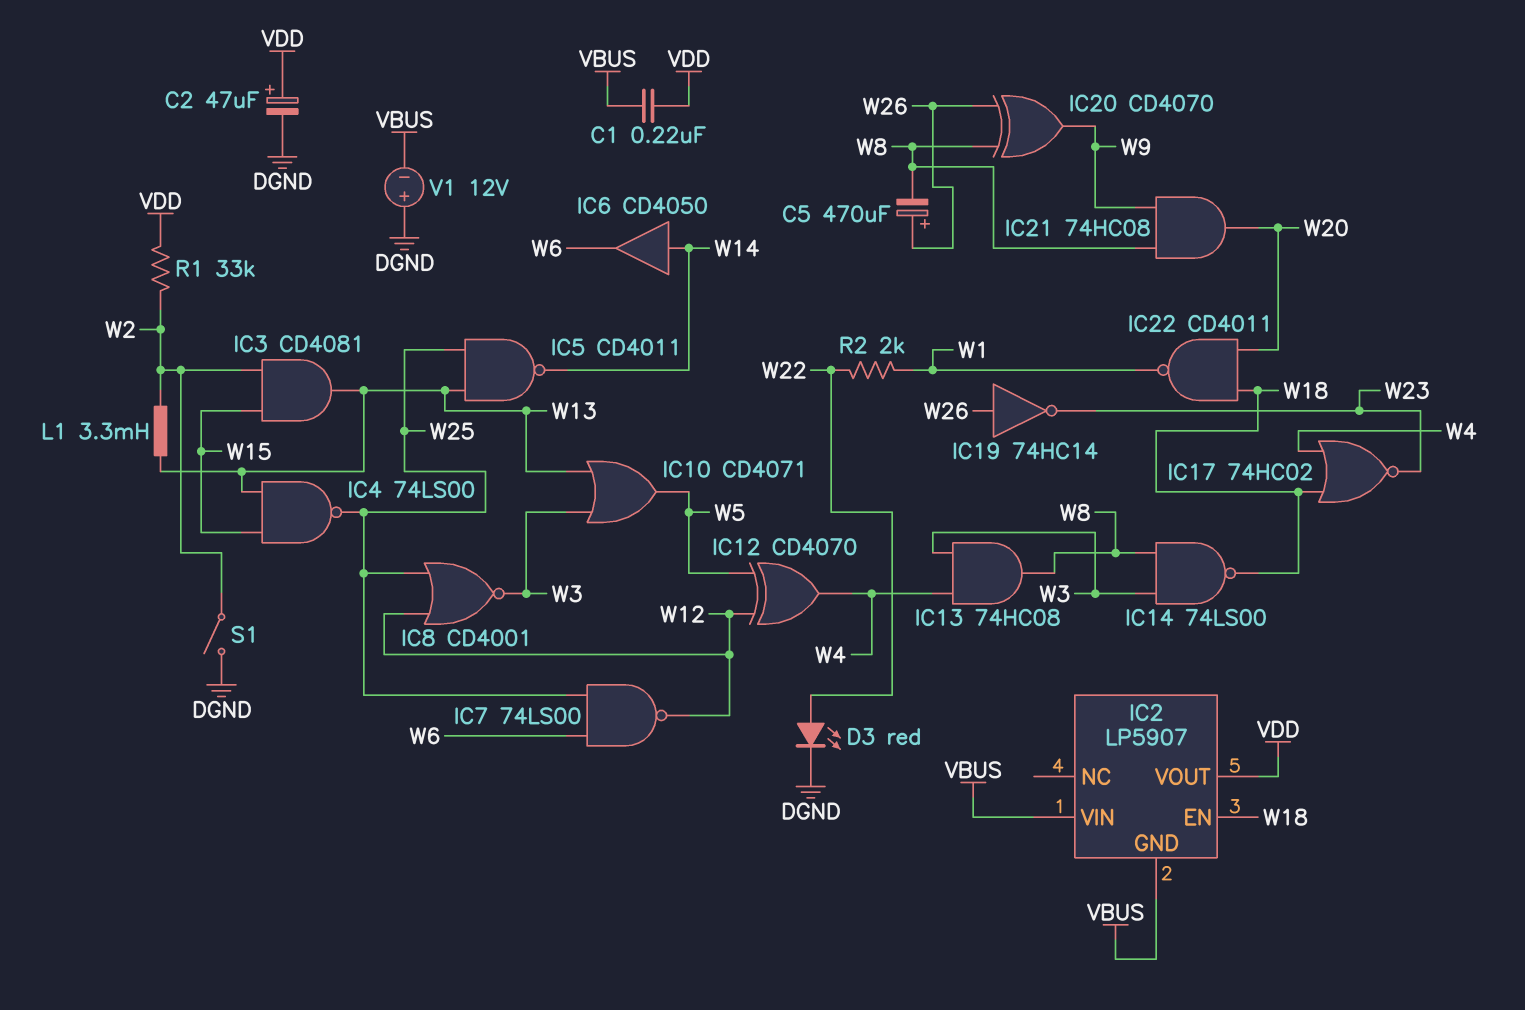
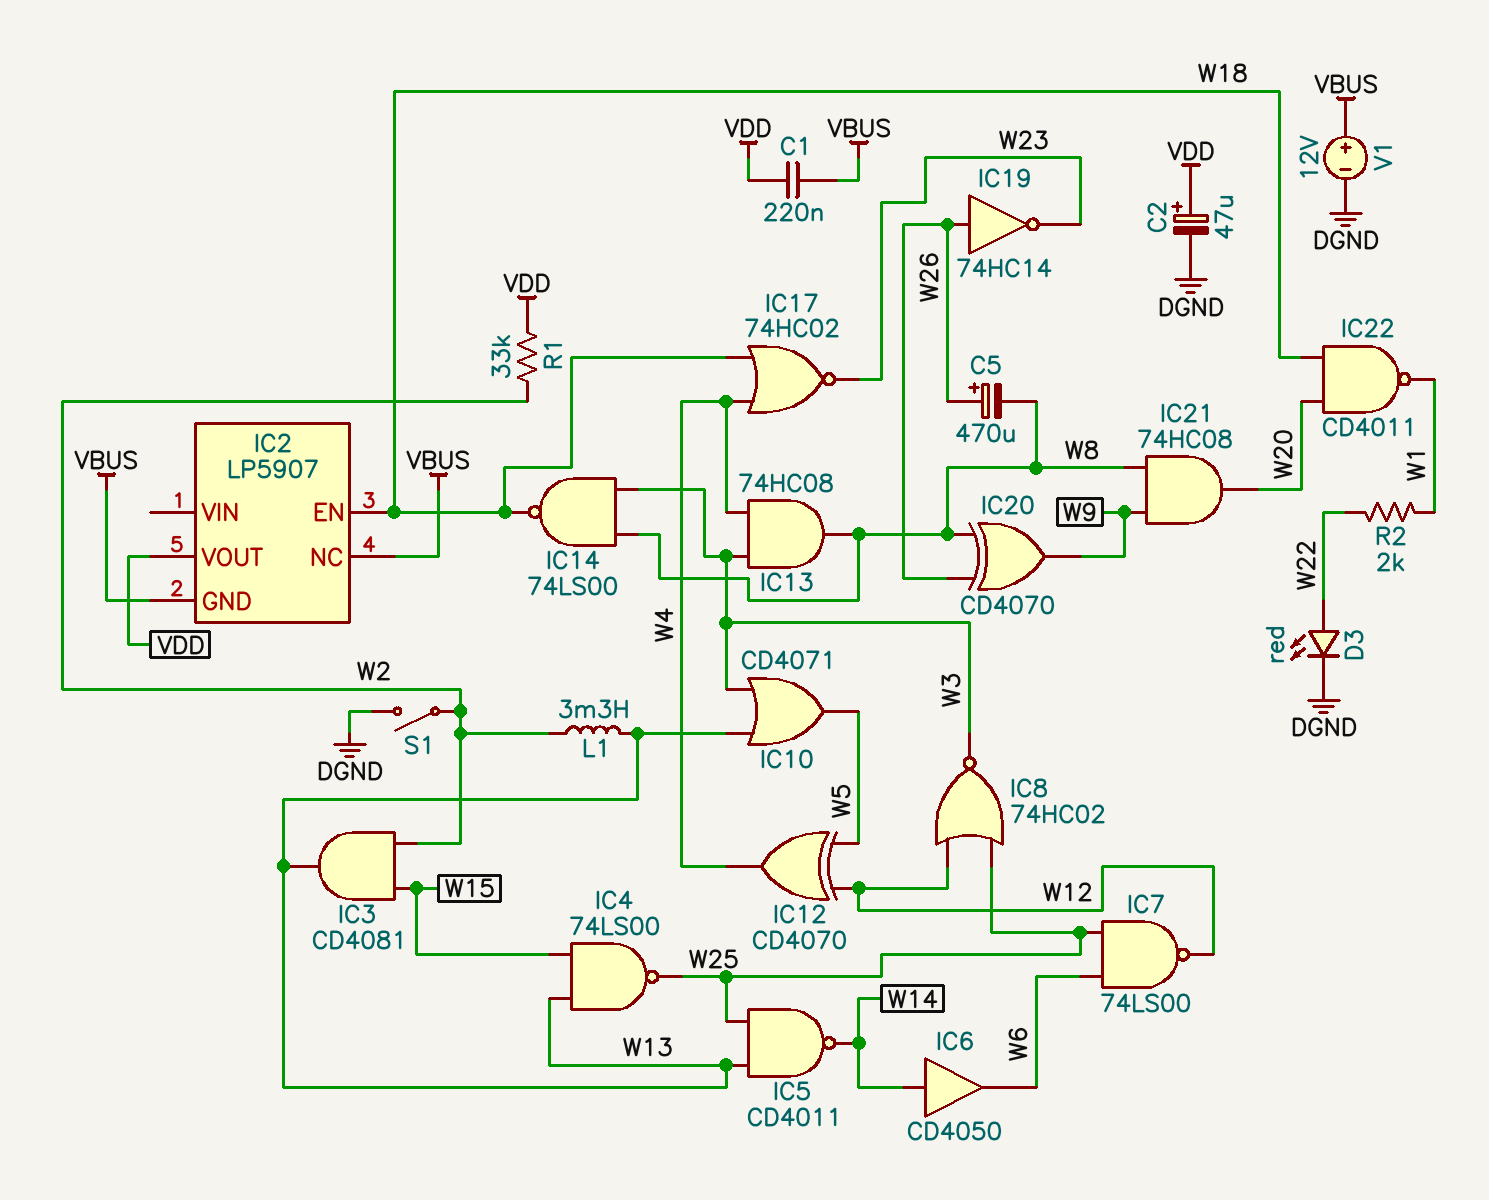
IC2 pin NC: none -> VBUS
IC2 pin VIN: VBUS -> none
IC8: NOR CD4001 (in W12, in W25, out W3) -> NOR 74HC02 (in W12, in W25, out W3)
V1: 12V (plus DGND, minus VBUS) -> 12V (plus VBUS, minus DGND)

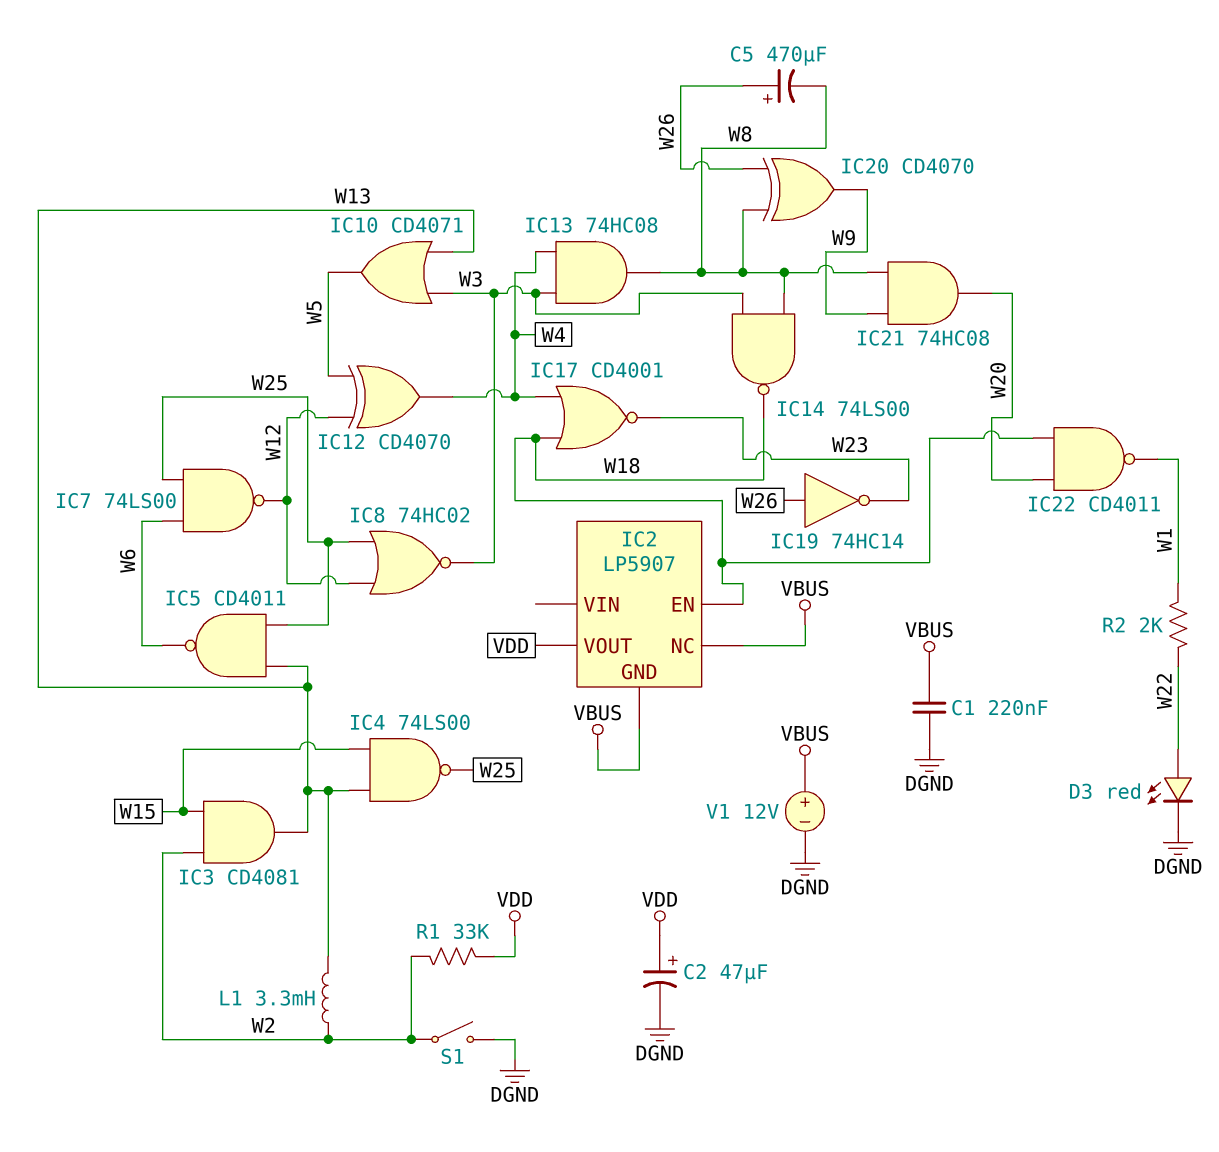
C1: 220nF (VBUS, VDD) -> 220nF (DGND, VBUS)
IC5: NAND CD4011 (in W13, in W25, out W14) -> NAND CD4011 (in W13, in W25, out W6)
IC6: buffer CD4050 (in W14, out W6) -> none
IC17: NOR 74HC02 (in W4, in W18, out W23) -> NOR CD4001 (in W4, in W18, out W23)

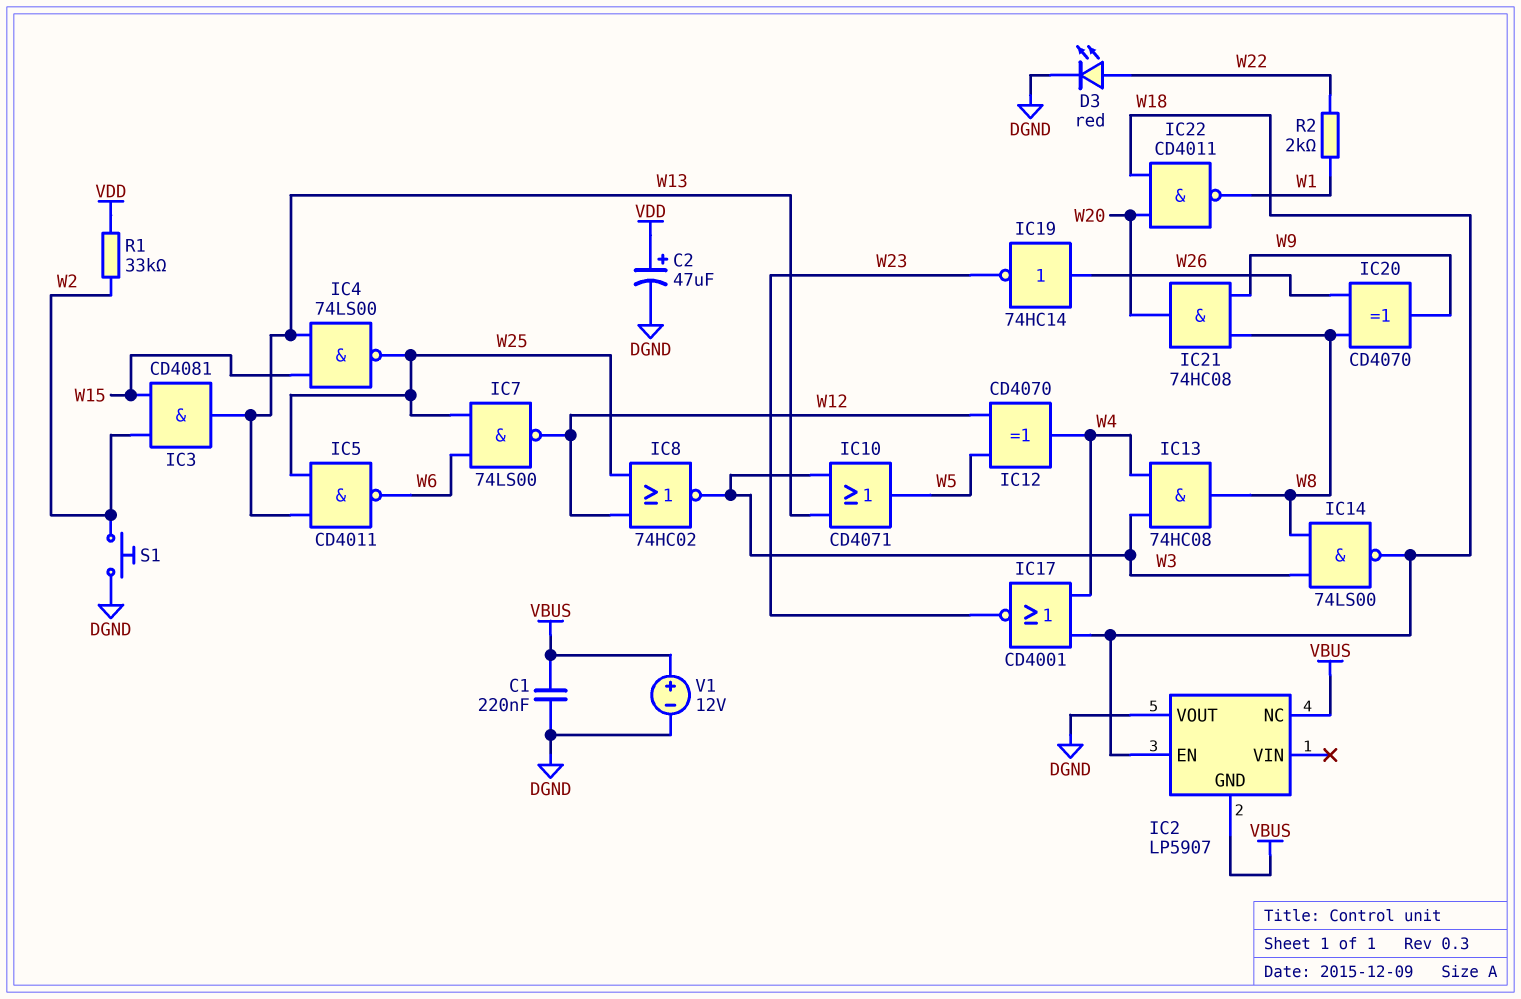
C5: 470uF (plus W26, minus W8) -> none
IC2 pin VOUT: VDD -> DGND
L1: 3.3mH (W2, W13) -> none
S1: switch (DGND, W2) -> button (DGND, W2)

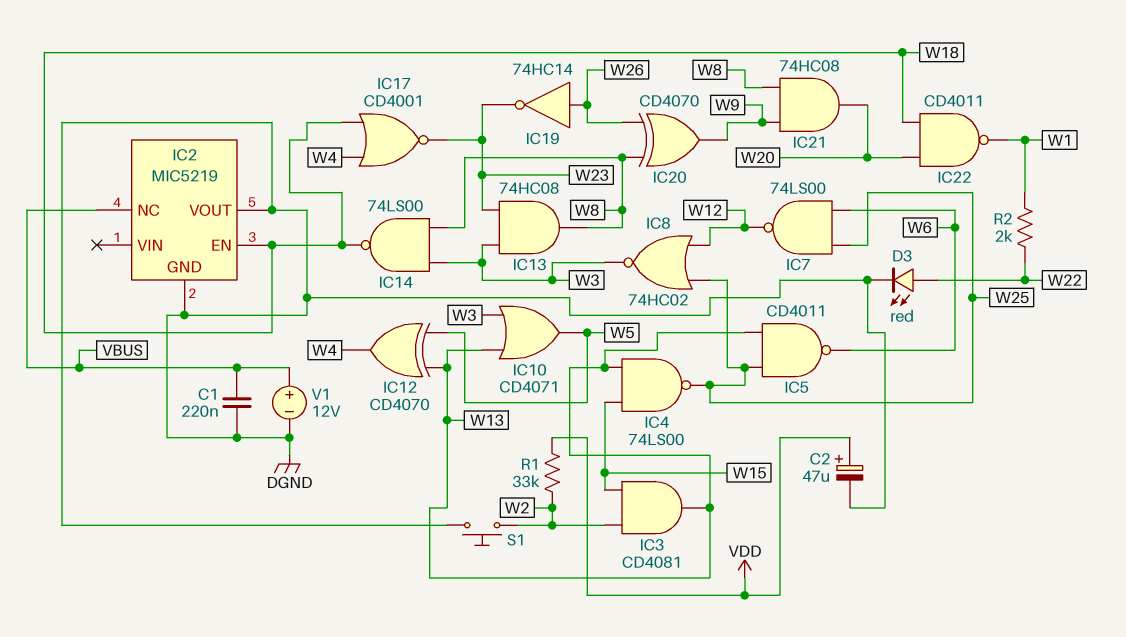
IC2: LP5907 -> MIC5219
IC2 pin GND: VBUS -> DGND
IC12: XOR CD4070 (in W5, in W12, out W4) -> XOR CD4070 (in W5, in W13, out W4)
IC13: AND 74HC08 (in W3, in W4, out W8) -> AND 74HC08 (in W3, in W23, out W8)

